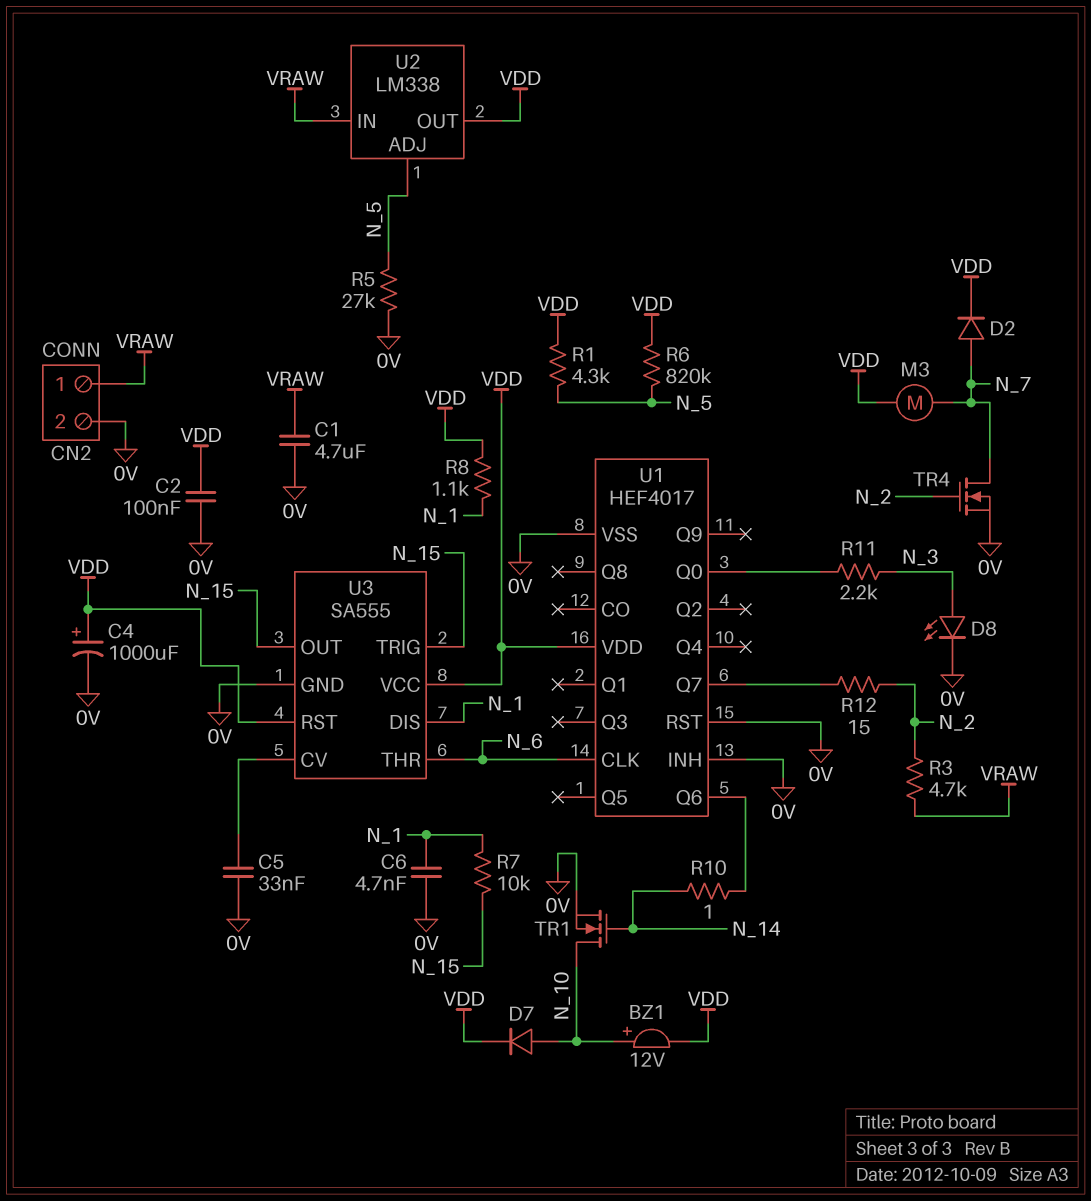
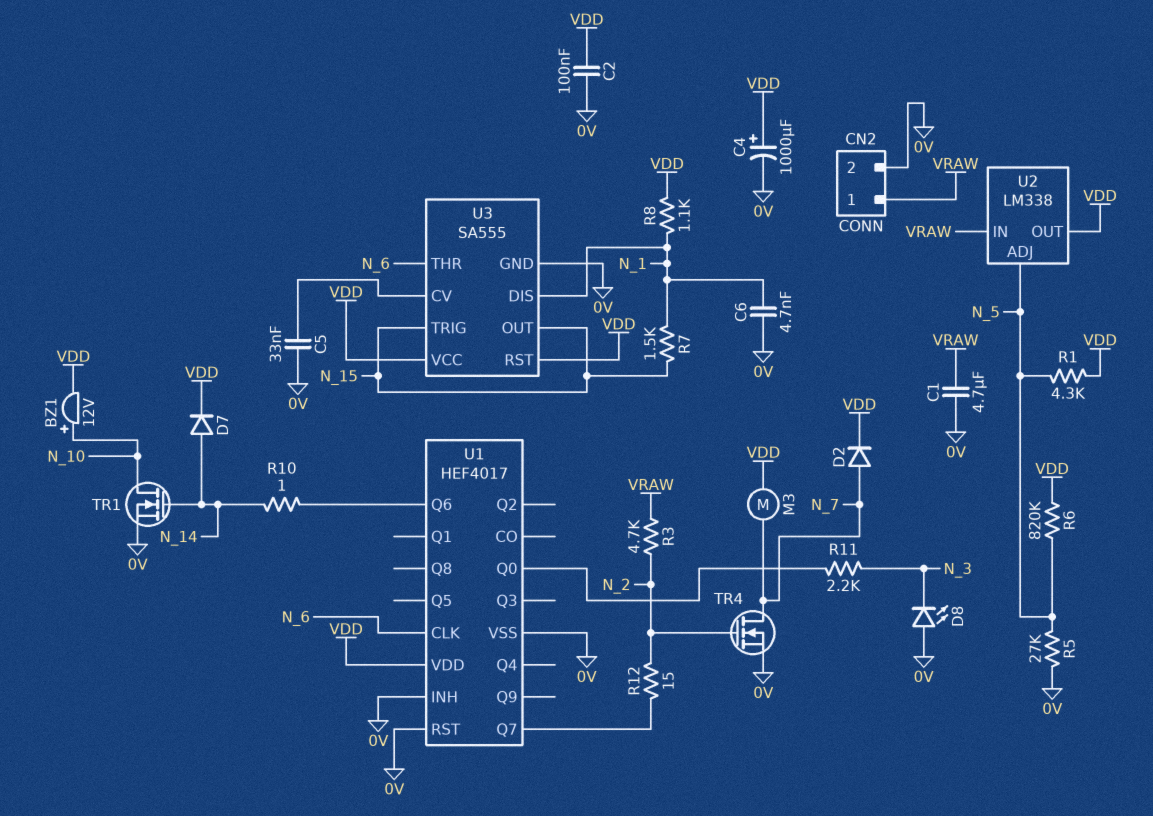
D7: diode (A N_10, K VDD) -> diode (A N_14, K VDD)
D8: LED (A N_3, K 0V) -> LED (A 0V, K N_3)
R7: 10k (N_1, N_15) -> 1.5k (N_1, N_15)

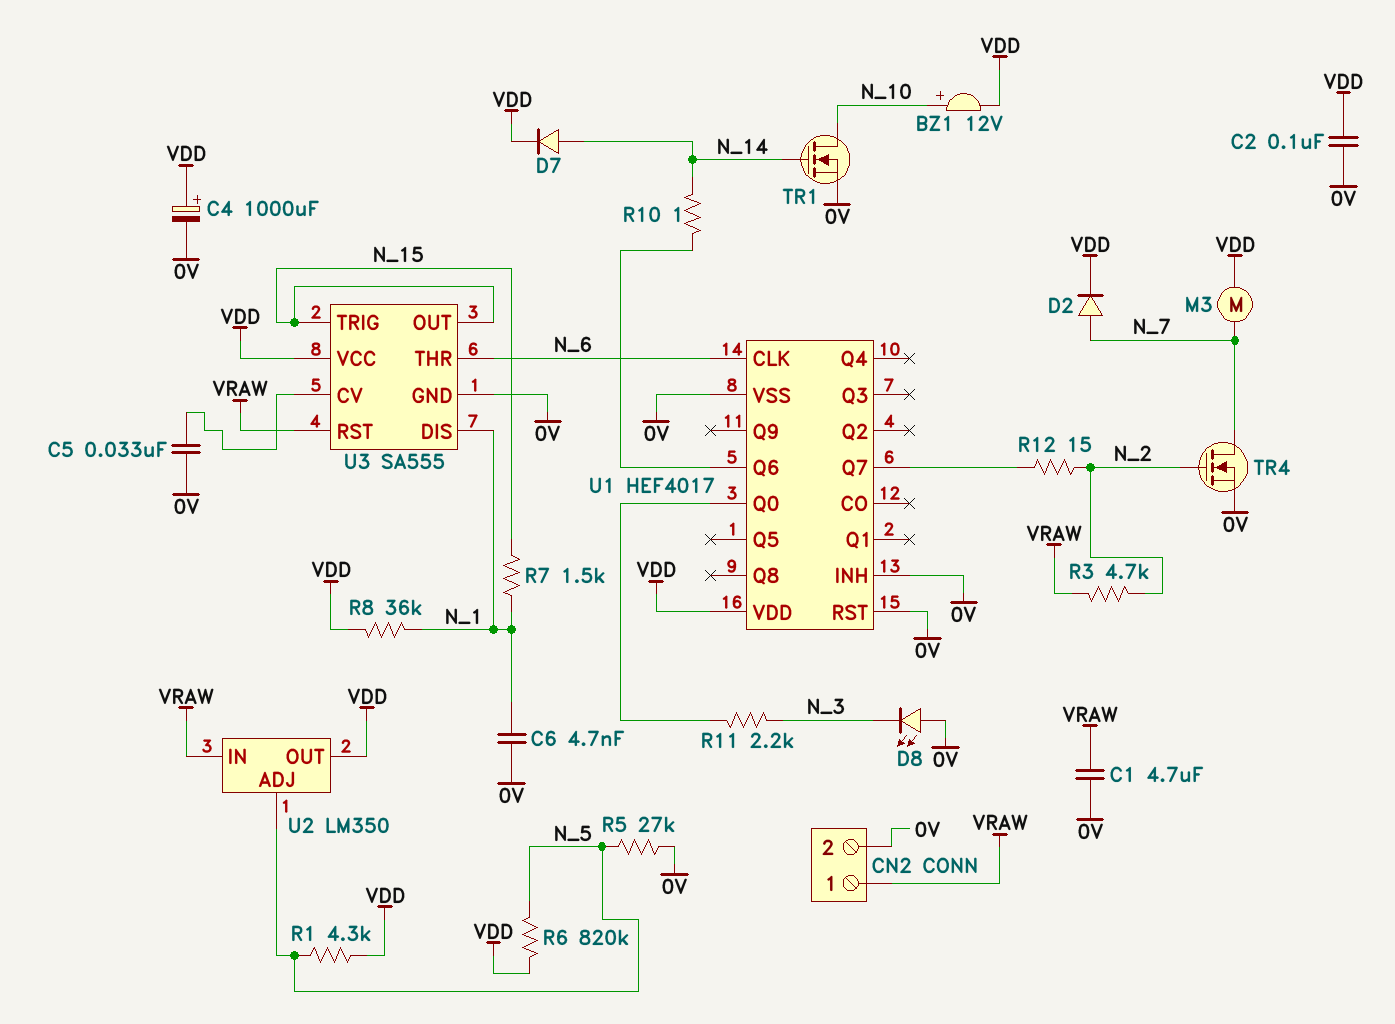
R8: 1.1k (N_1, VDD) -> 36k (N_1, VDD)
U2: LM338 -> LM350
U3 pin RST: VDD -> VRAW

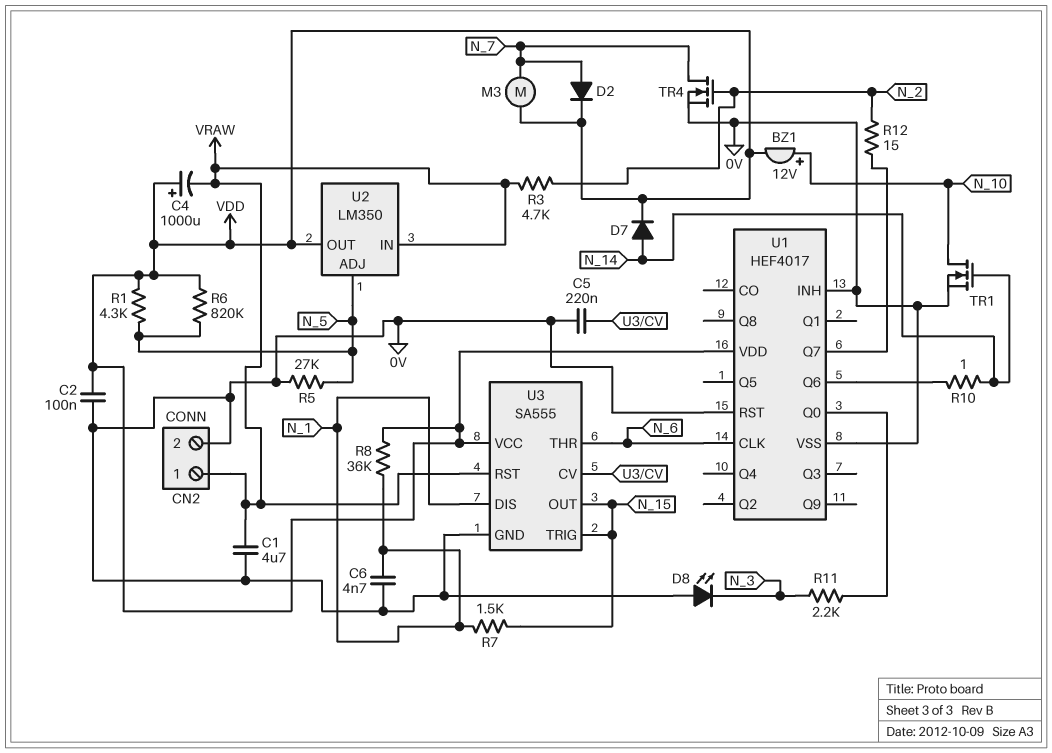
C4: 1000uF (plus VDD, minus 0V) -> 1000uF (plus VDD, minus VRAW)
C5: 33nF (0V, U3/CV) -> 220nF (0V, U3/CV)

